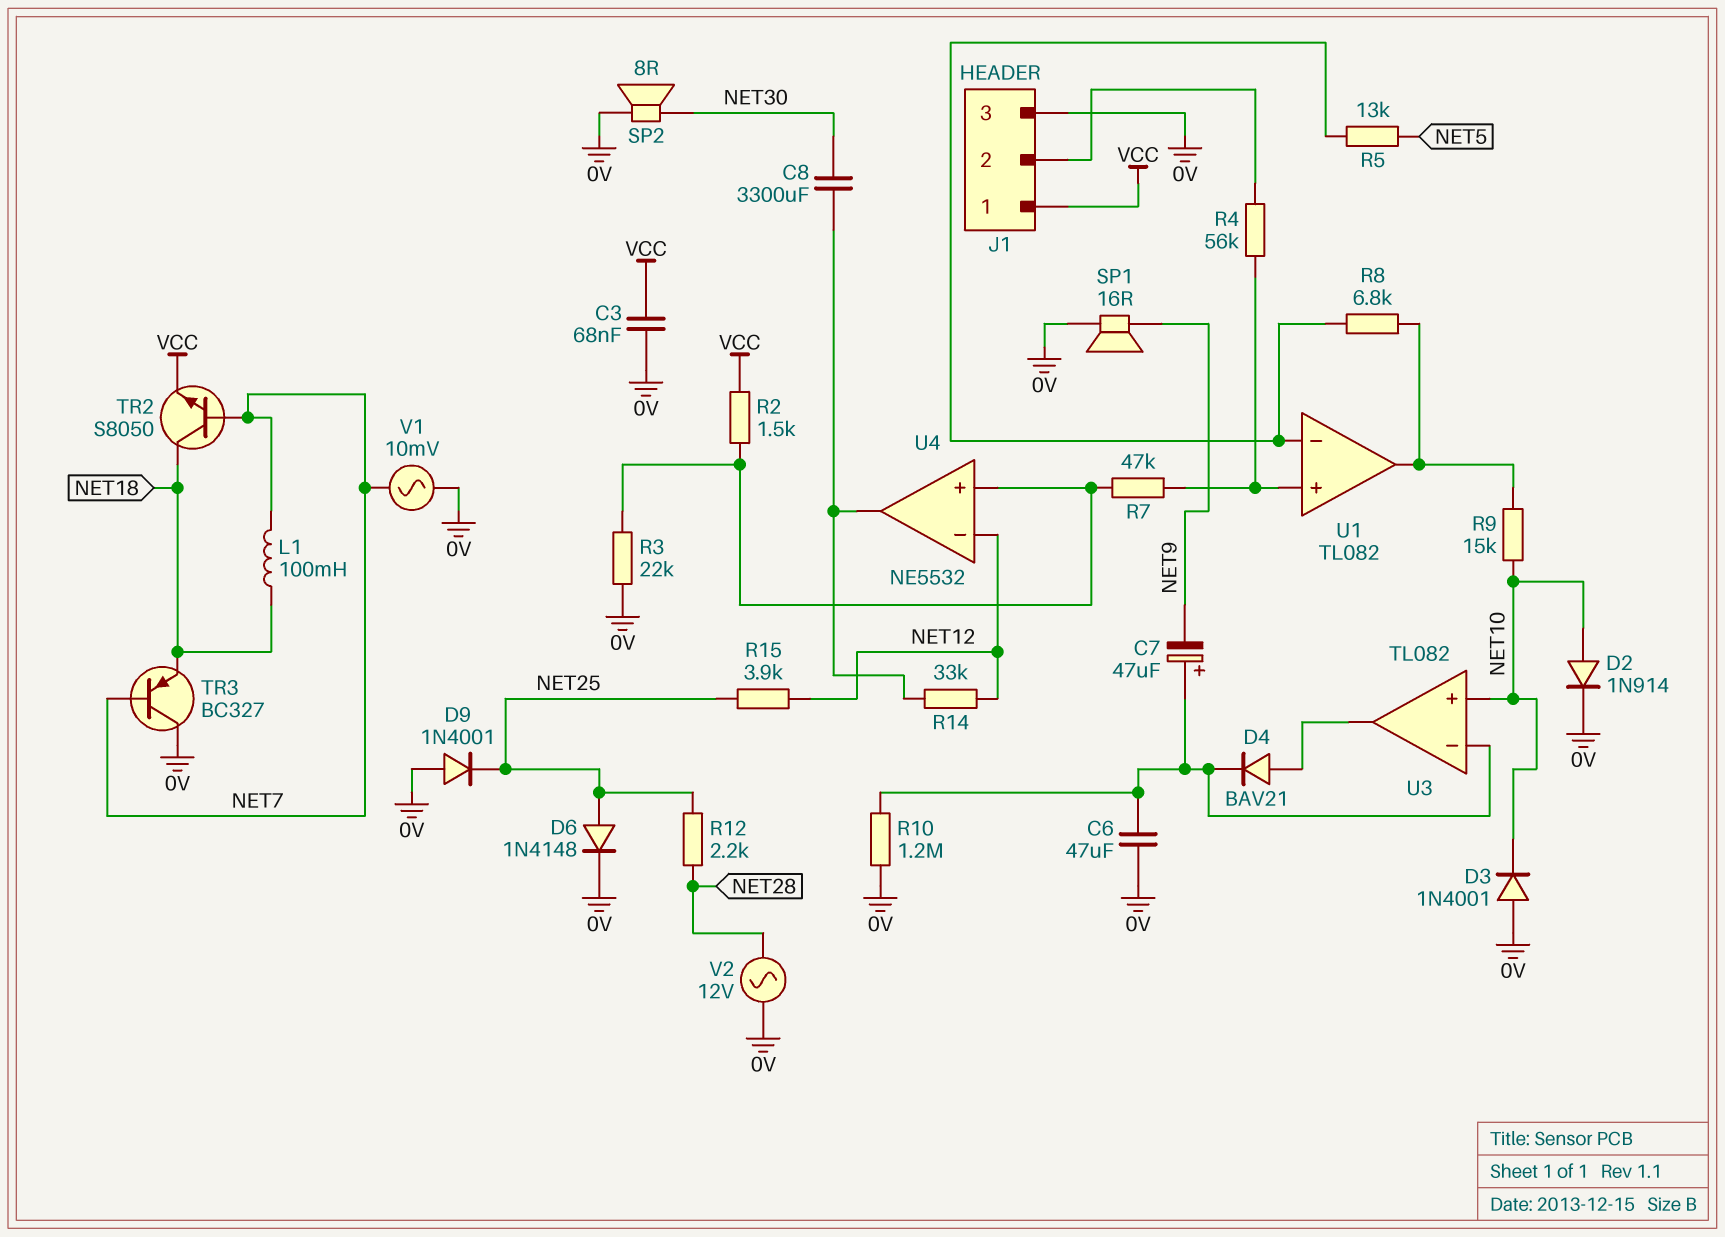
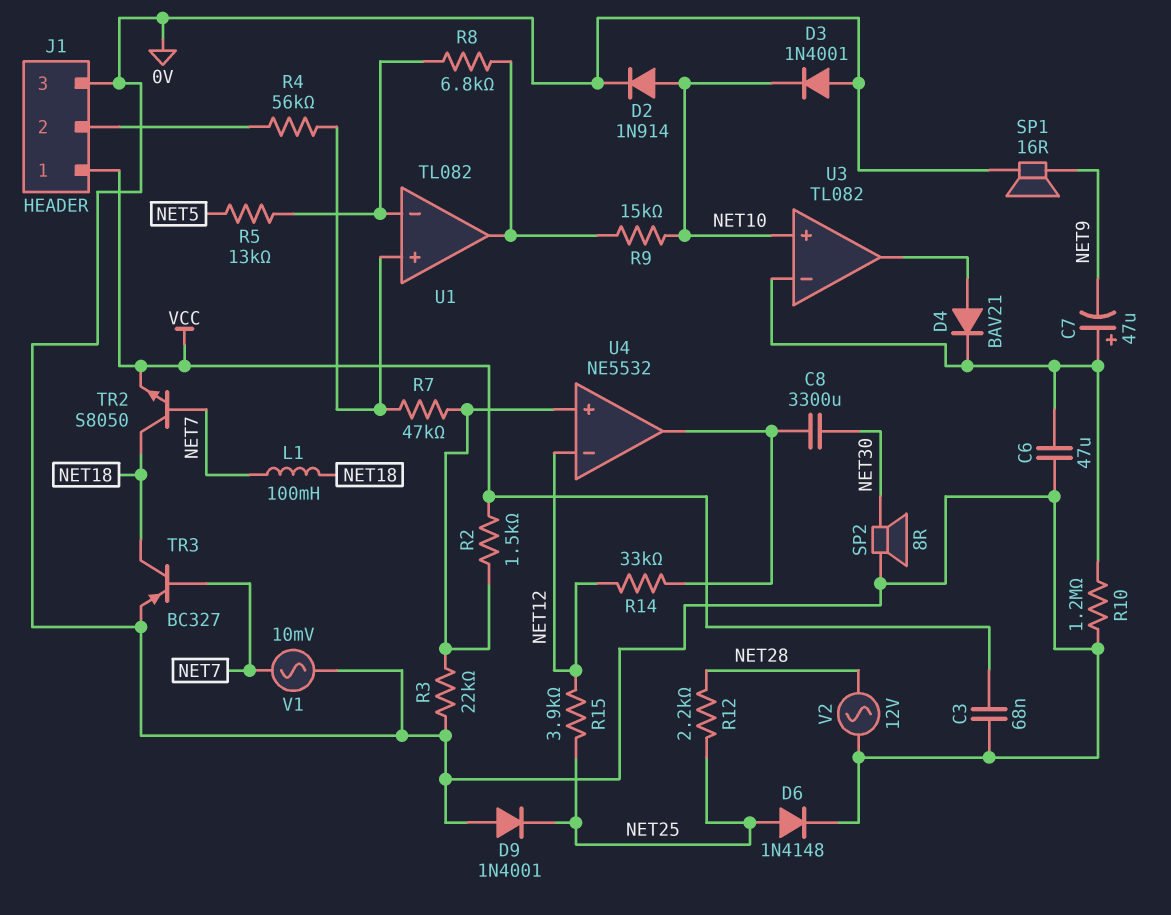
TR3: PNP BC327 (B NET7, C 0V, E NET18) -> PNP BC327 (B NET7, C NET18, E 0V)

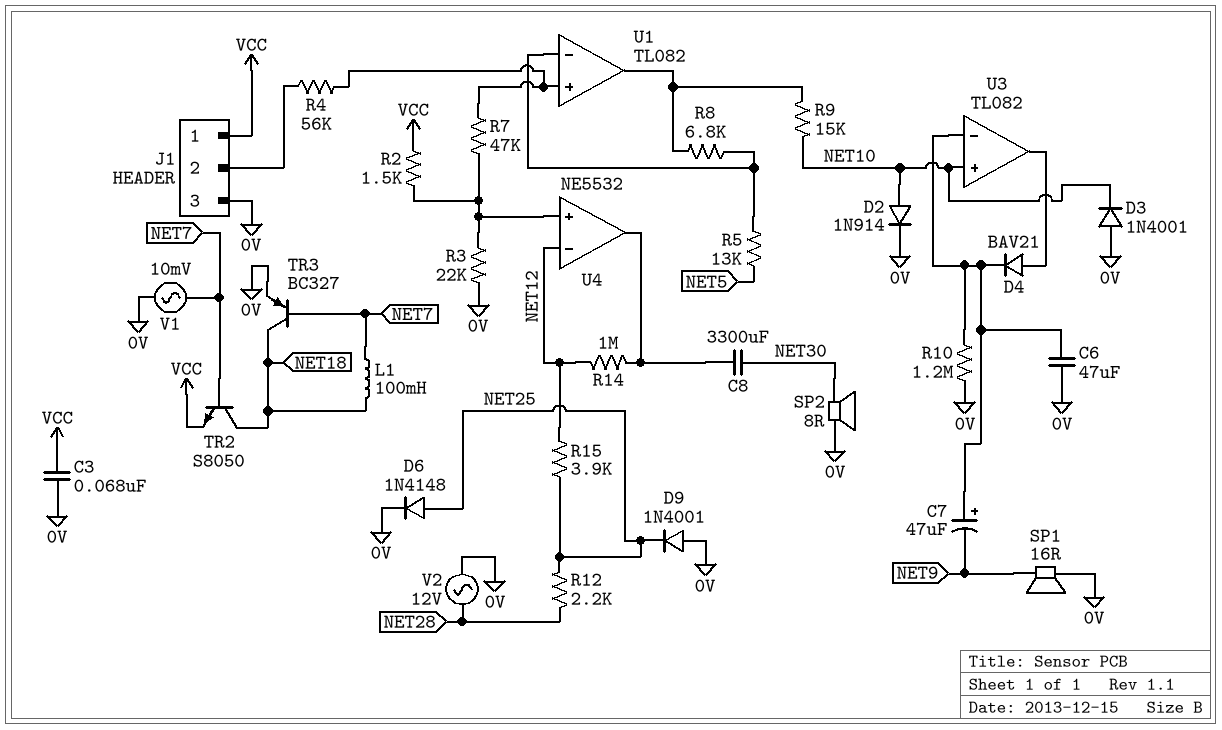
R14: 33k (NET12, U4/out) -> 1M (NET12, U4/out)

